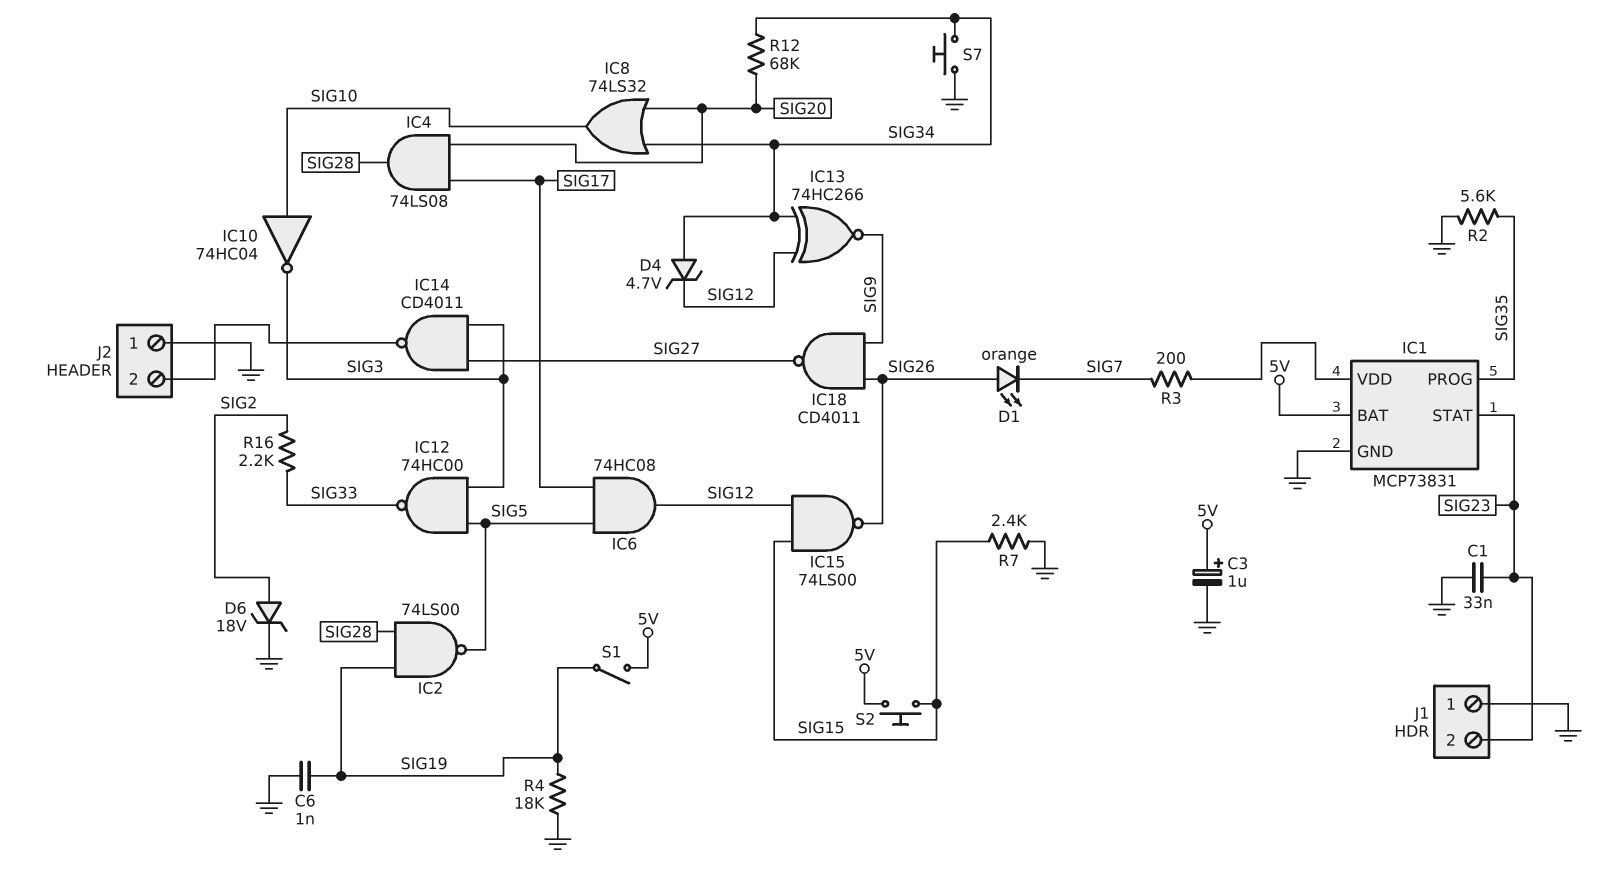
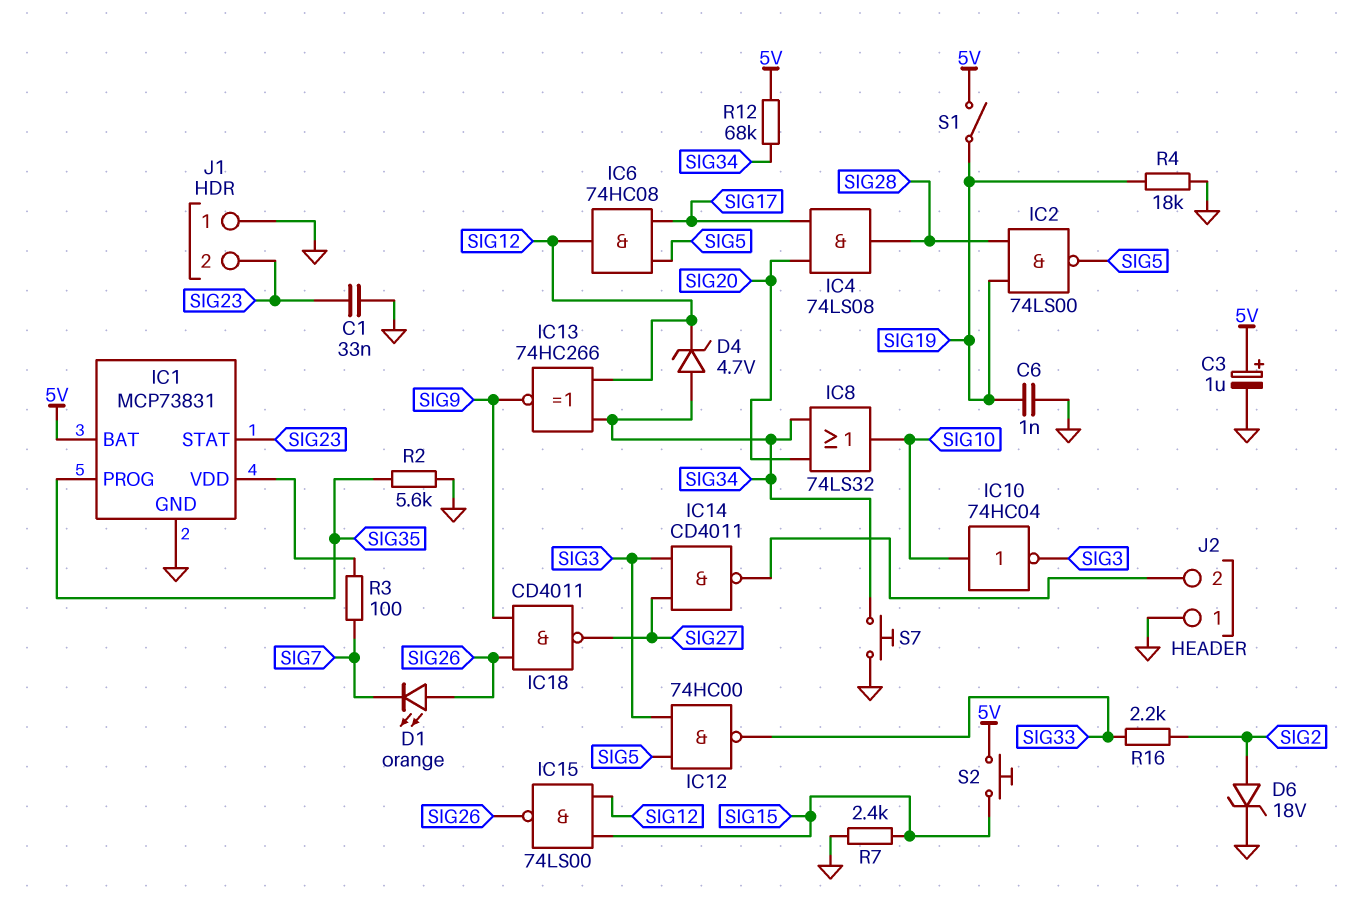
R3: 200 (IC1/VDD, SIG7) -> 100 (IC1/VDD, SIG7)
R12: 68k (SIG20, SIG34) -> 68k (5V, SIG34)

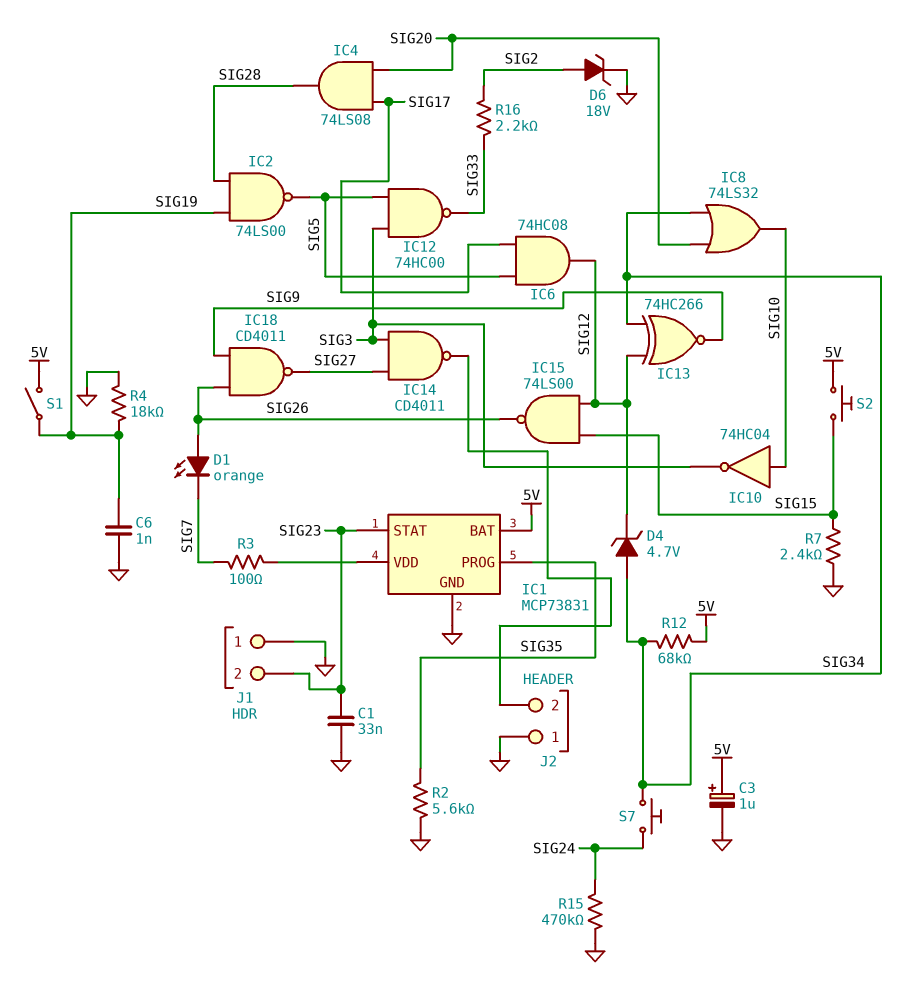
R15: none -> 470k (GND, SIG24)
S7: button (GND, SIG34) -> button (SIG24, SIG34)

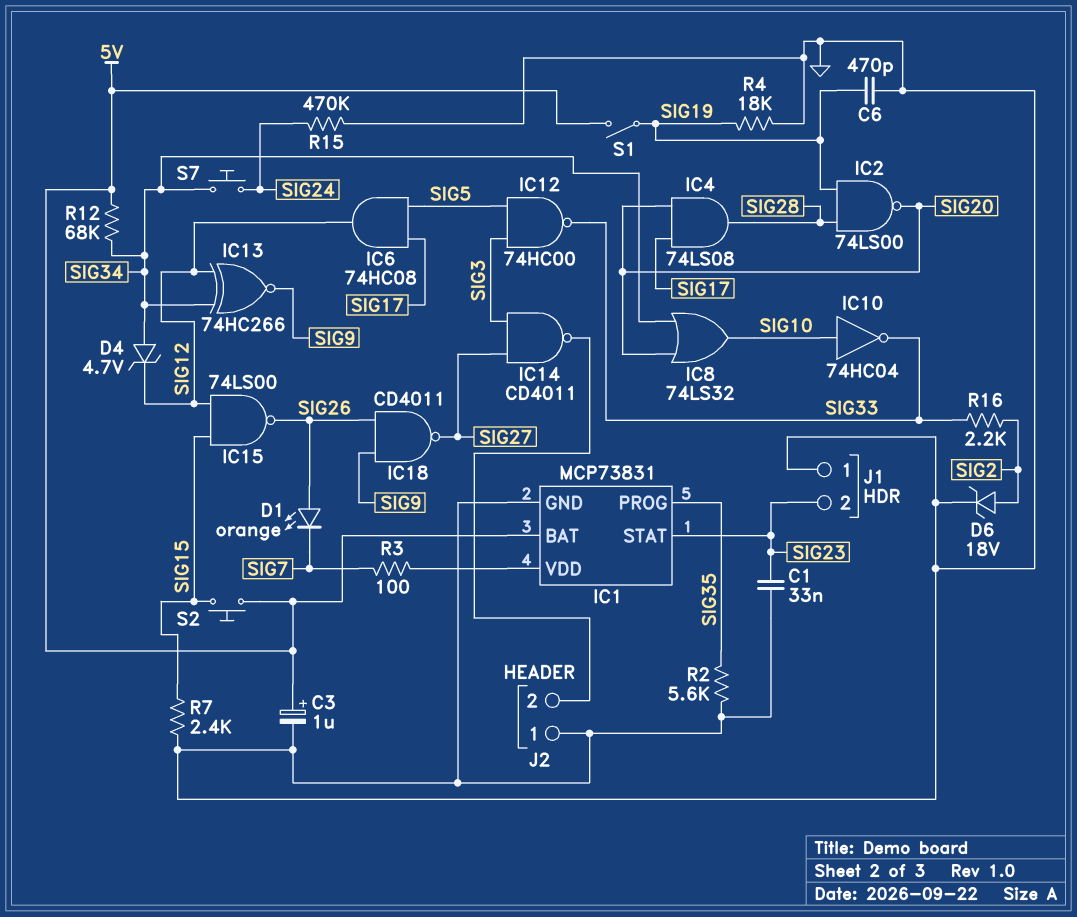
C6: 1nF (GND, SIG19) -> 470pF (GND, SIG19)
IC2: NAND 74LS00 (in SIG19, in SIG28, out SIG5) -> NAND 74LS00 (in SIG19, in SIG28, out SIG20)
IC10: NOT 74HC04 (in SIG10, out SIG3) -> NOT 74HC04 (in SIG10, out SIG33)

